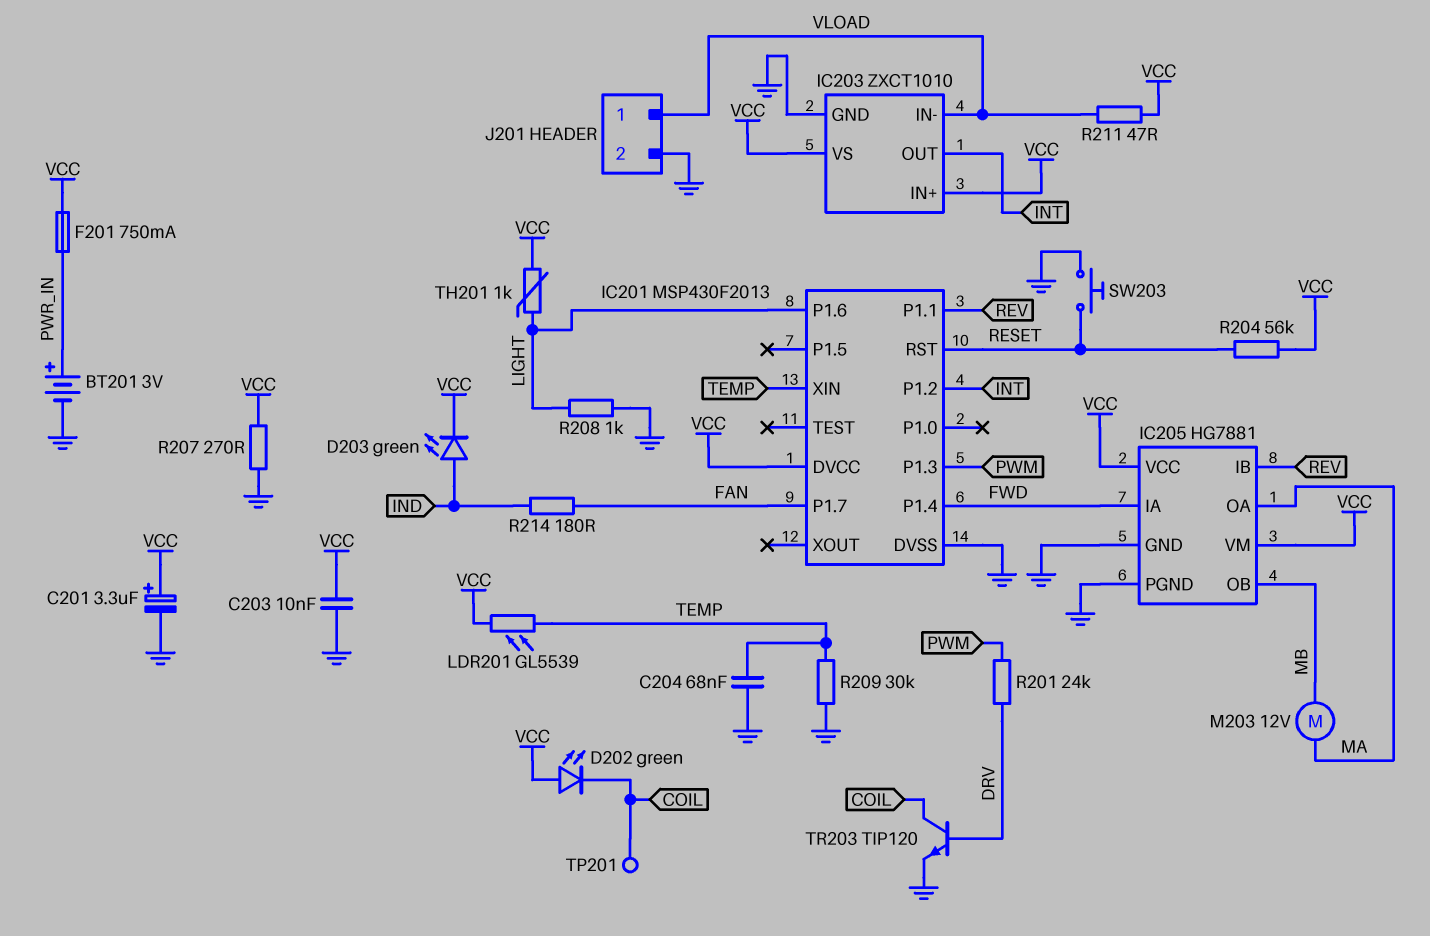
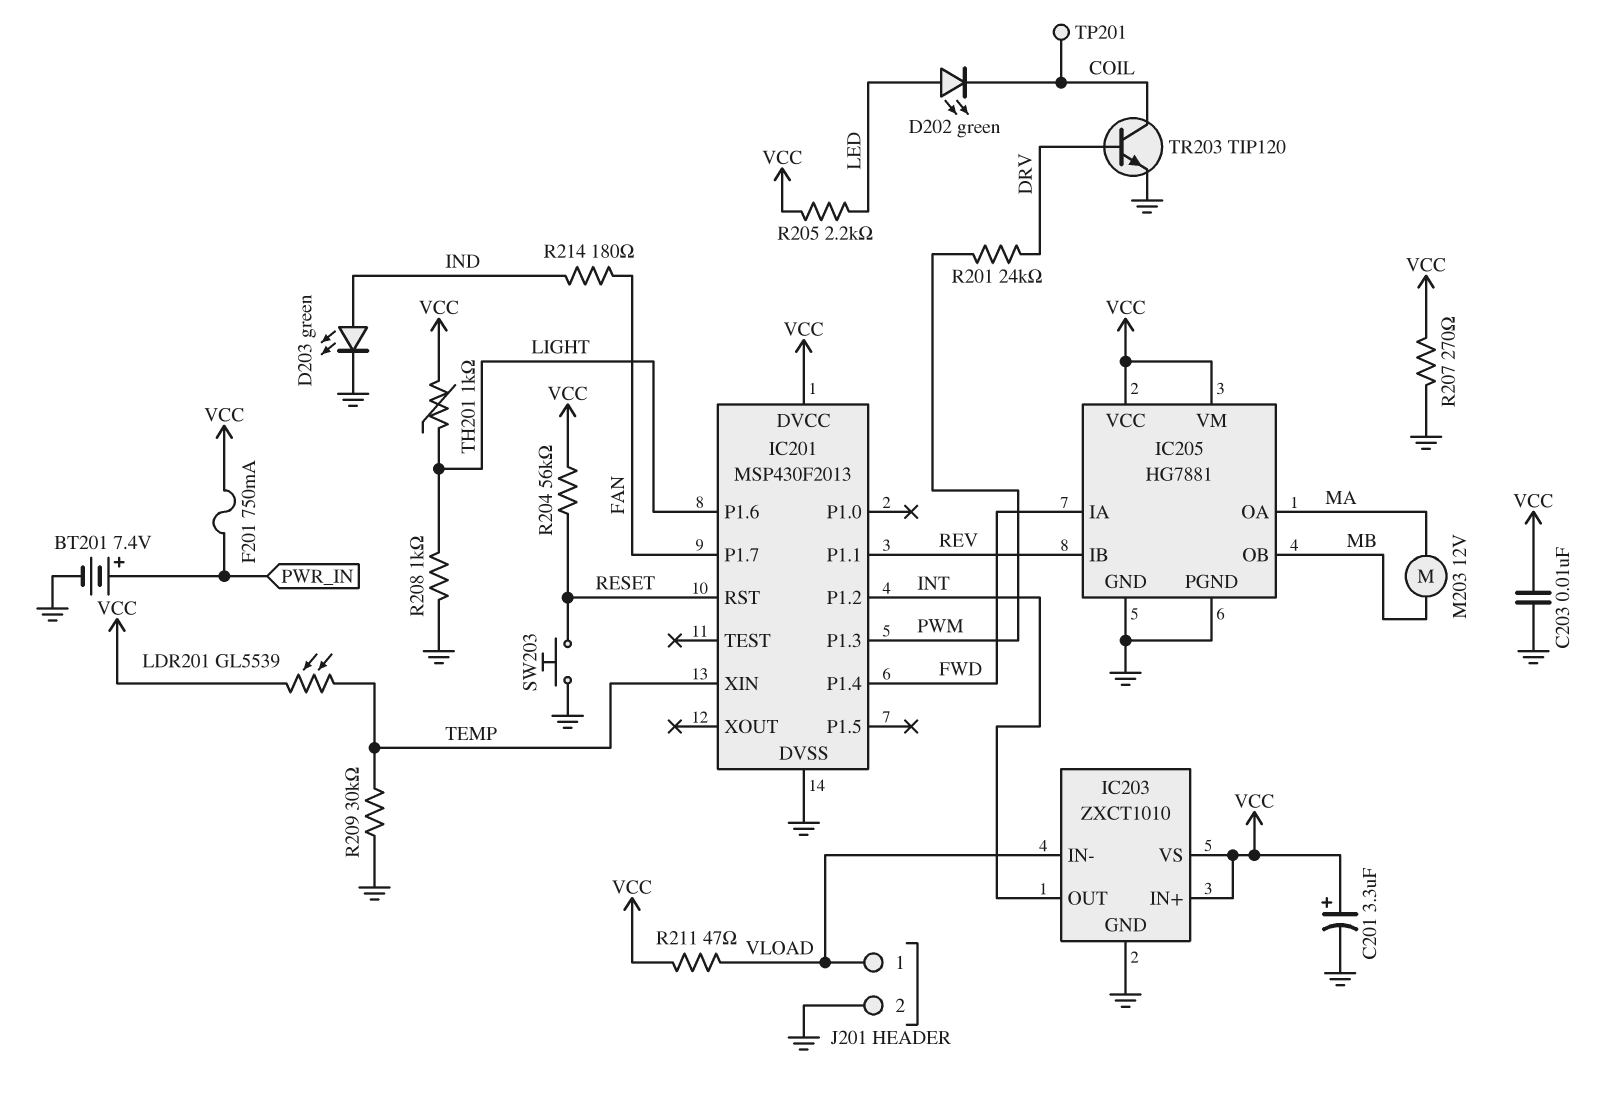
BT201: 3V (plus PWR_IN, minus GND) -> 7.4V (plus PWR_IN, minus GND)
C204: 68nF (GND, TEMP) -> none
D202: LED green (A VCC, K COIL) -> LED green (A LED, K COIL)
D203: LED green (A IND, K VCC) -> LED green (A IND, K GND)
R205: none -> 2.2k (LED, VCC)

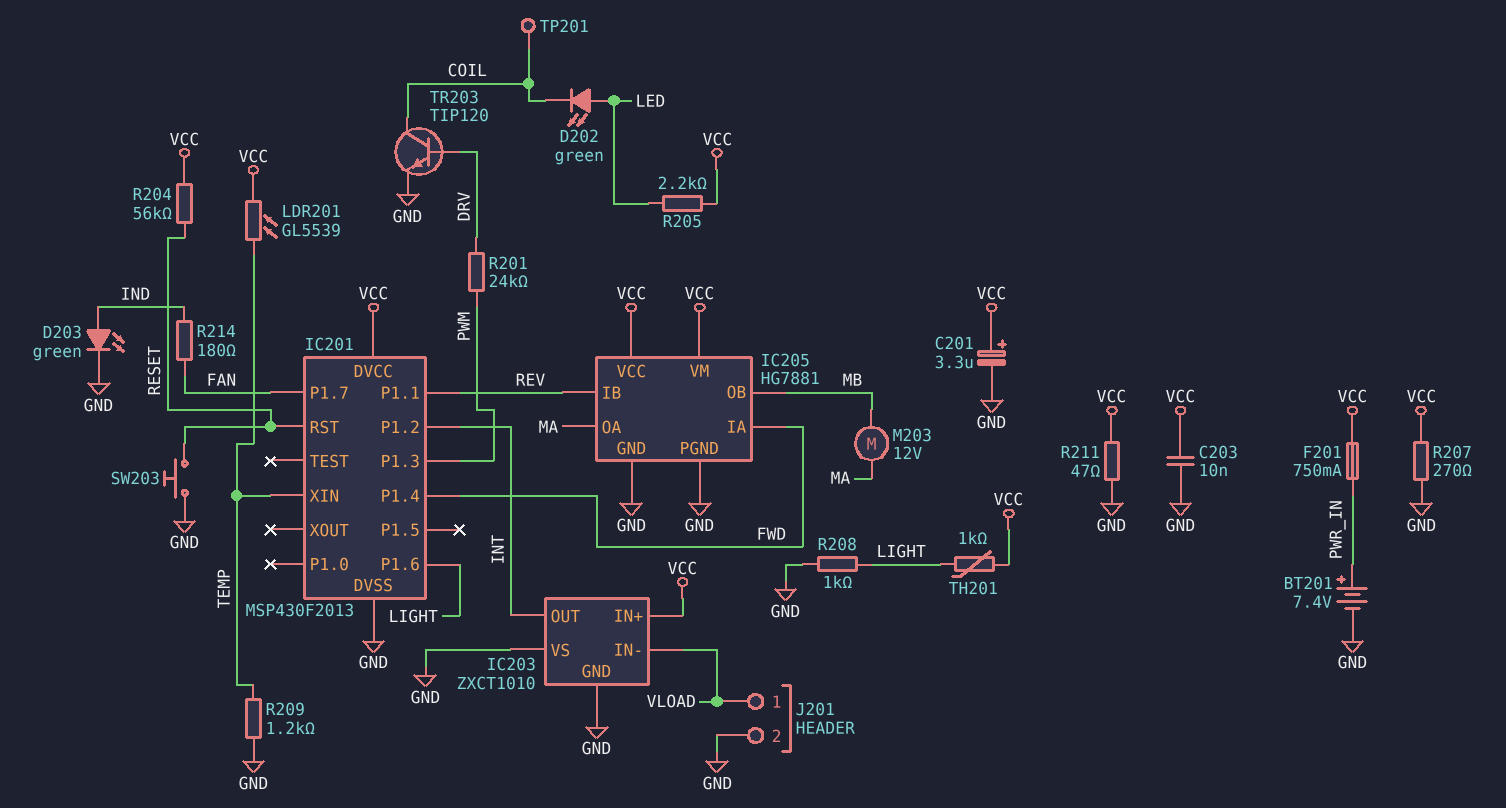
IC203 pin VS: VCC -> GND
R209: 30k (GND, TEMP) -> 1.2k (GND, TEMP)
R211: 47 (VCC, VLOAD) -> 47 (GND, VCC)

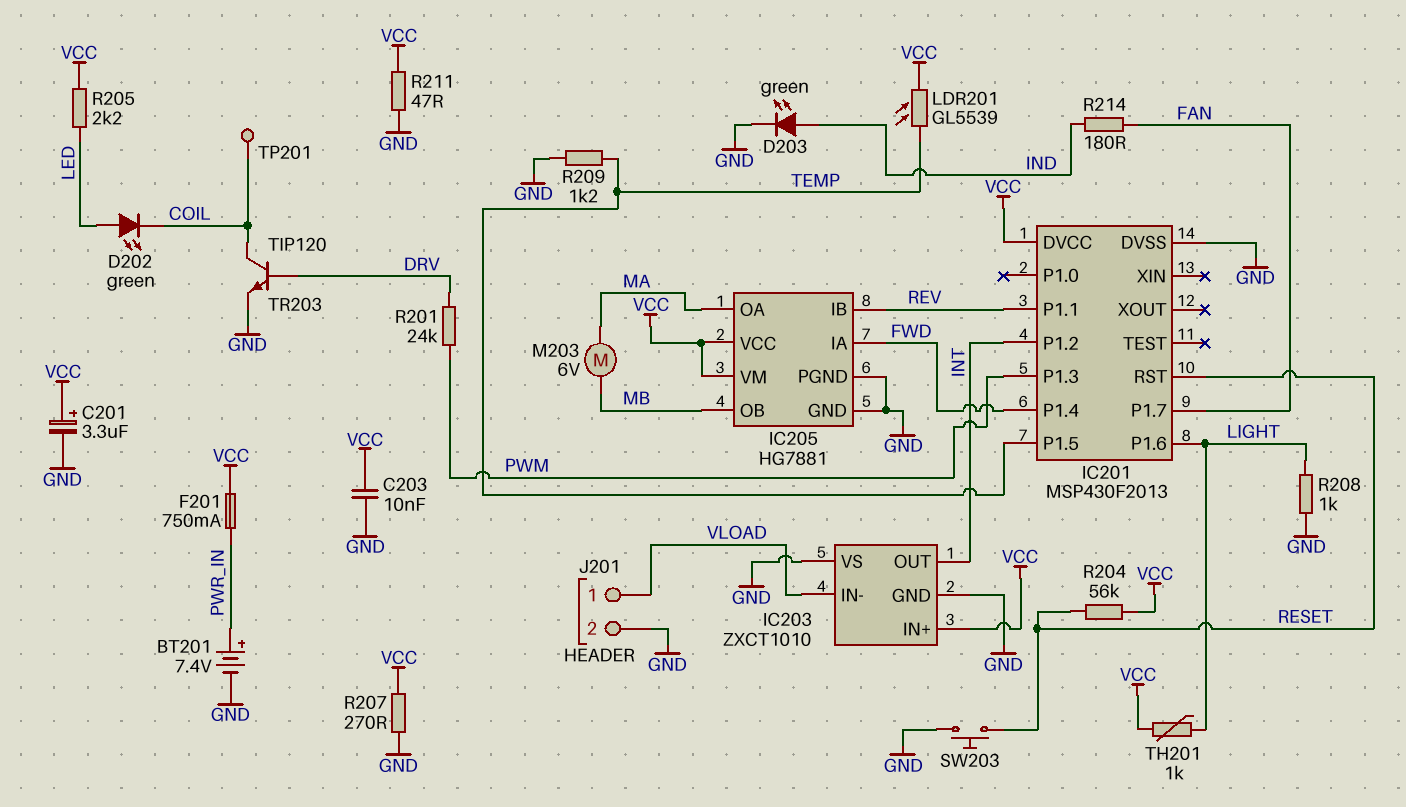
IC201 pin P1.5: none -> TEMP
IC201 pin XIN: TEMP -> none
M203: motor 12V (MA, MB) -> motor 6V (MA, MB)

